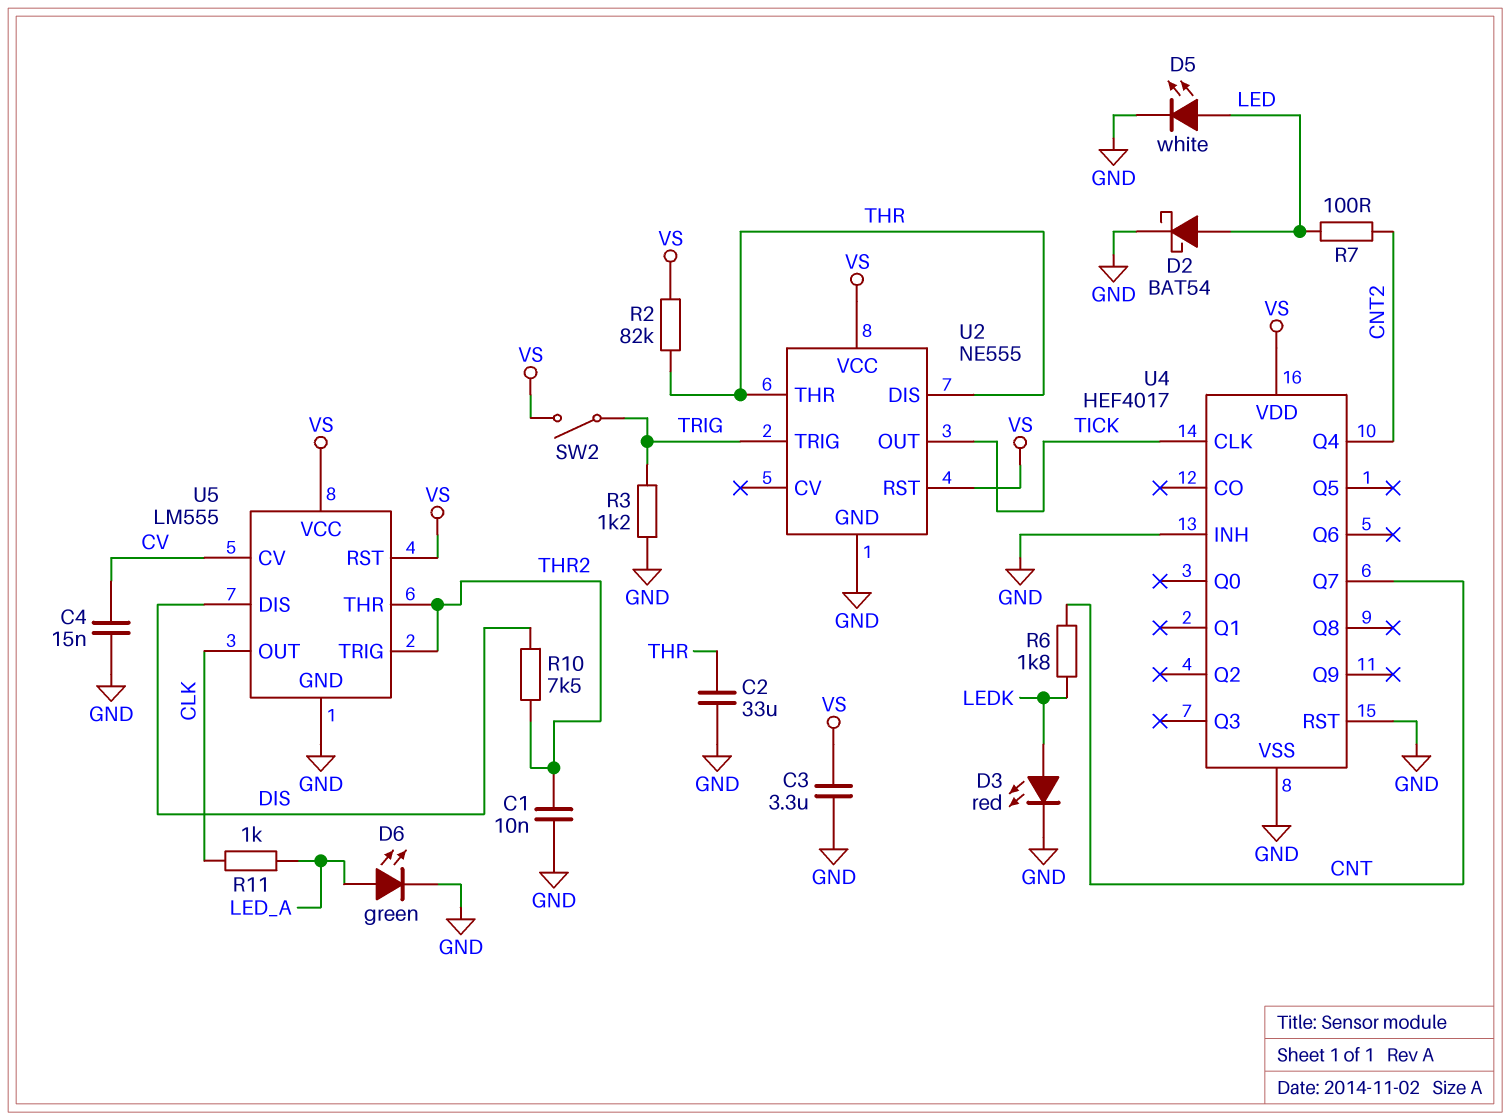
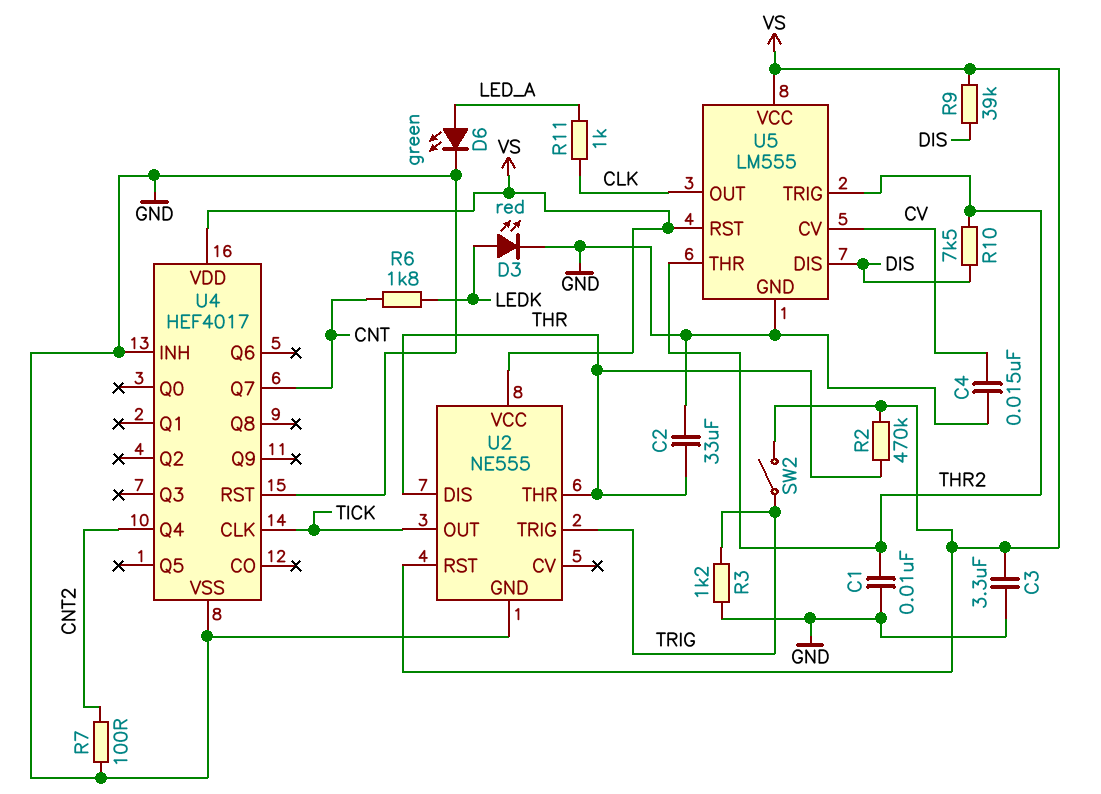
D2: schottky BAT54 (A LED, K GND) -> none
D5: LED white (A LED, K GND) -> none
R2: 82k (THR, VS) -> 470k (THR, VS)
R7: 100 (CNT2, LED) -> 100 (CNT2, GND)
R9: none -> 39k (DIS, VS)

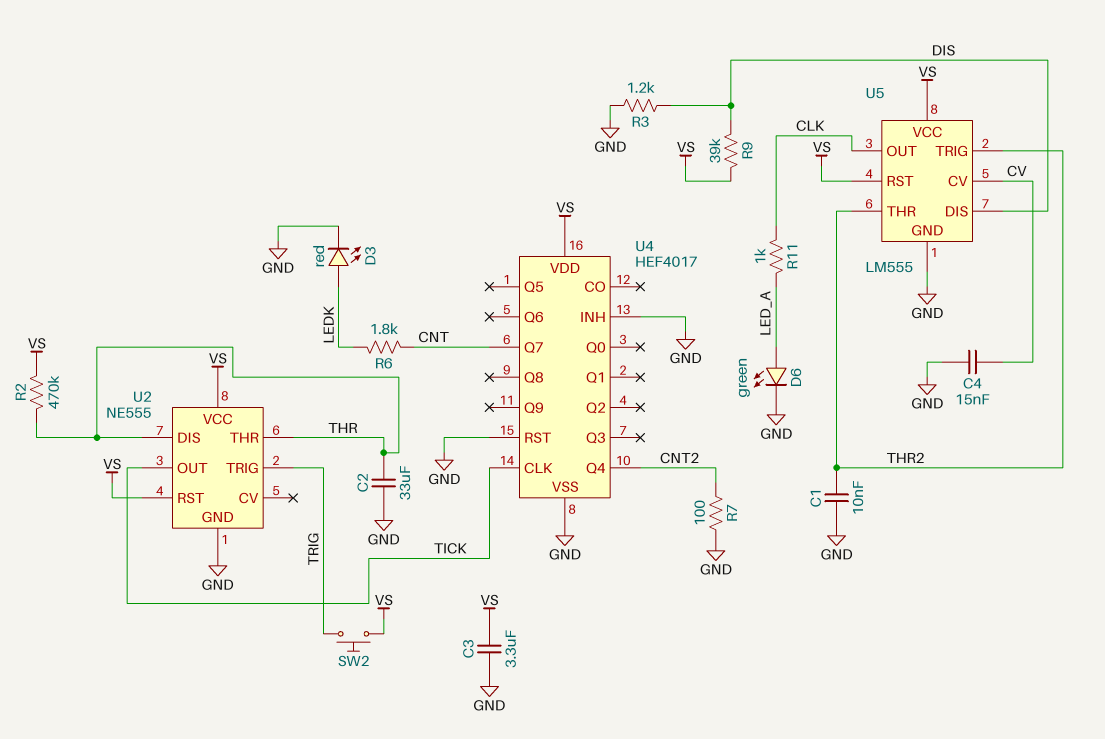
R3: 1.2k (GND, TRIG) -> 1.2k (DIS, GND)
R10: 7.5k (DIS, THR2) -> none
SW2: switch (TRIG, VS) -> button (TRIG, VS)

